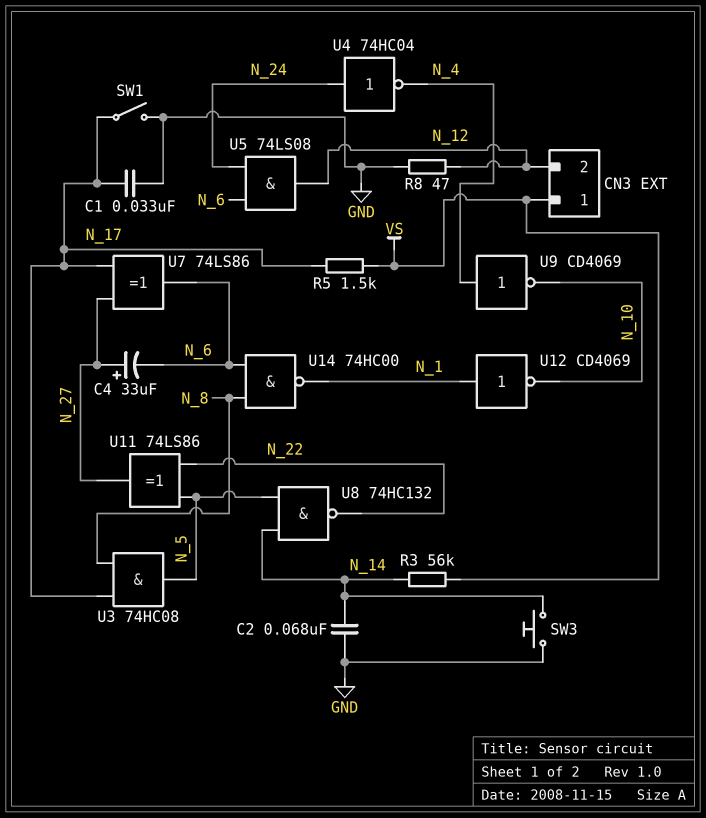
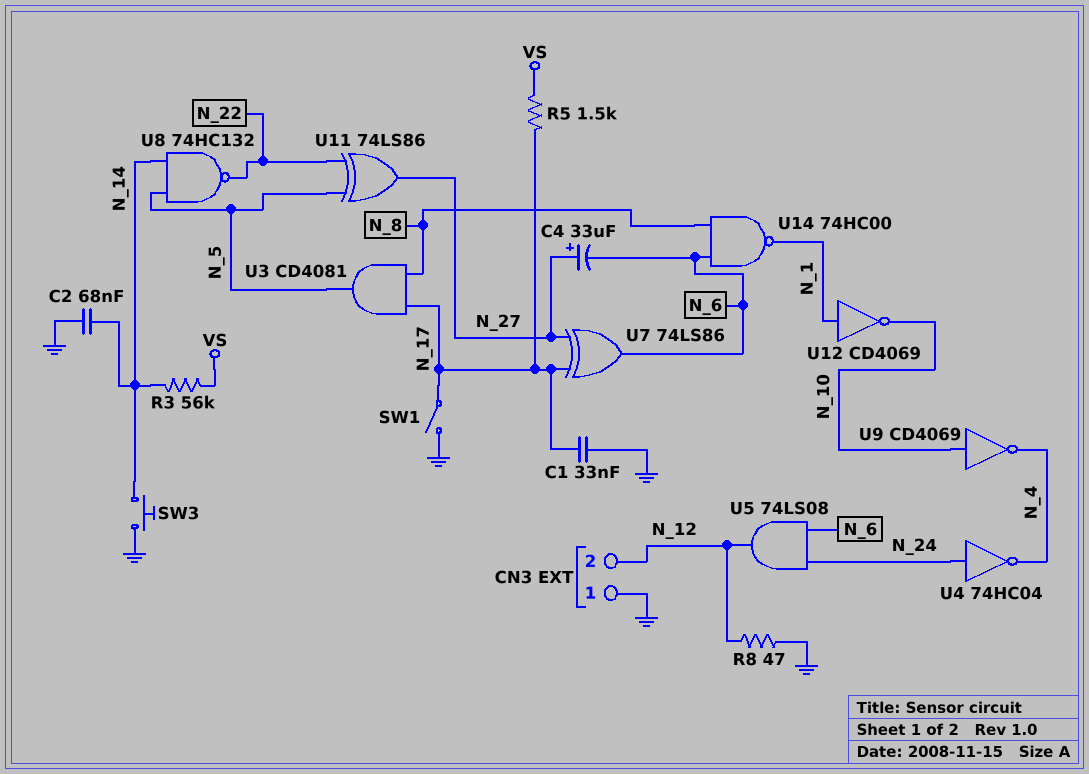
CN3 pin 1: VS -> GND
U3: AND 74HC08 (in N_8, in N_17, out N_5) -> AND CD4081 (in N_8, in N_17, out N_5)
U9: NOT CD4069 (in N_4, out N_10) -> NOT CD4069 (in N_10, out N_4)

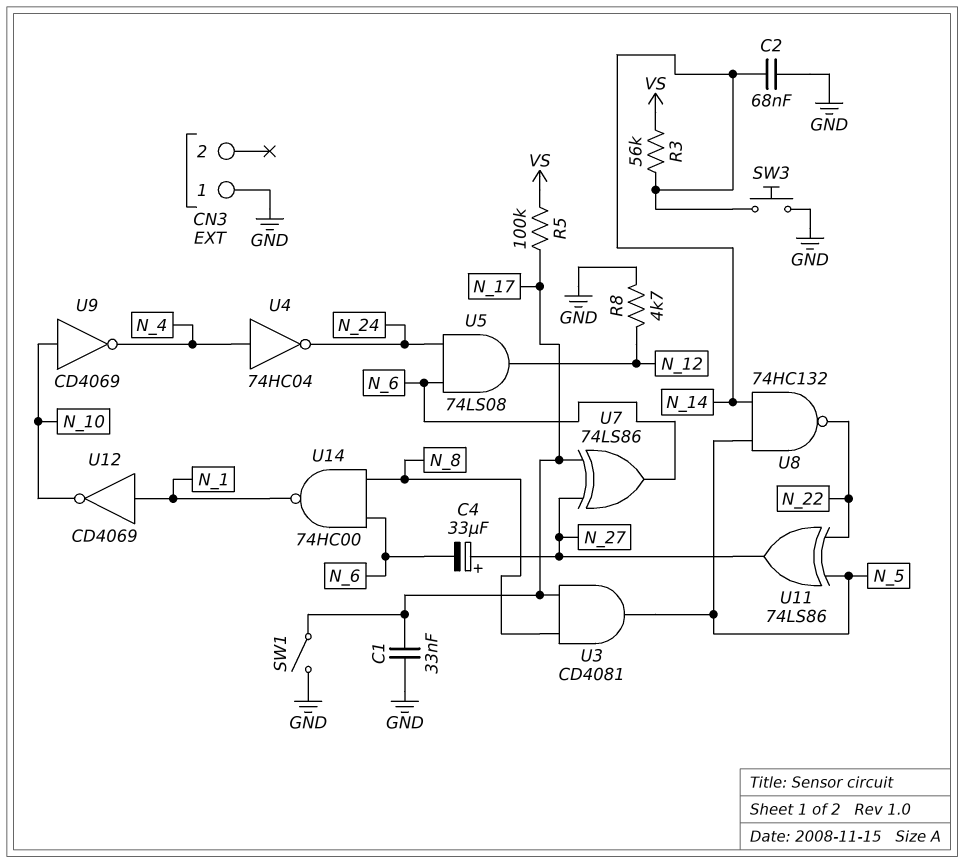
CN3 pin 2: N_12 -> none
R5: 1.5k (N_17, VS) -> 100k (N_17, VS)
R8: 47 (GND, N_12) -> 4.7k (GND, N_12)
U4: NOT 74HC04 (in N_24, out N_4) -> NOT 74HC04 (in N_4, out N_24)

